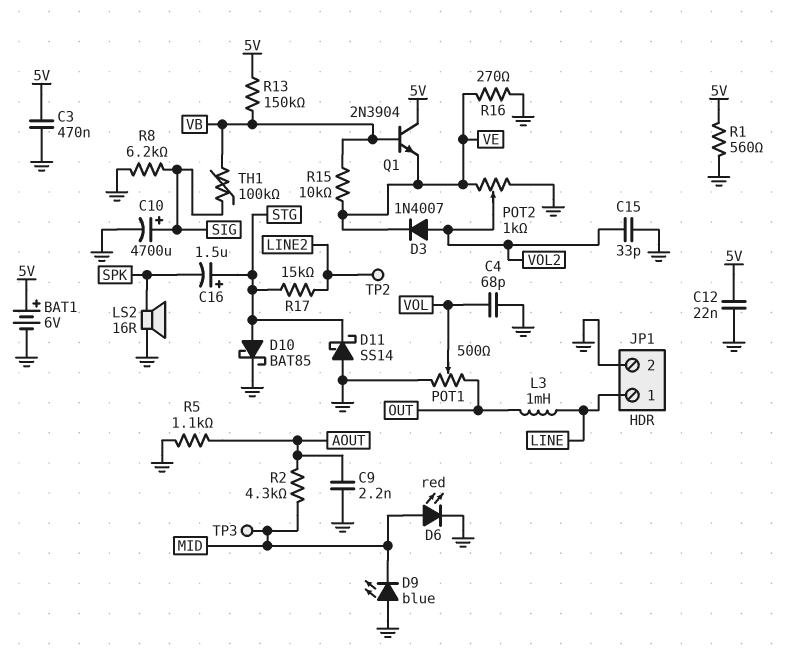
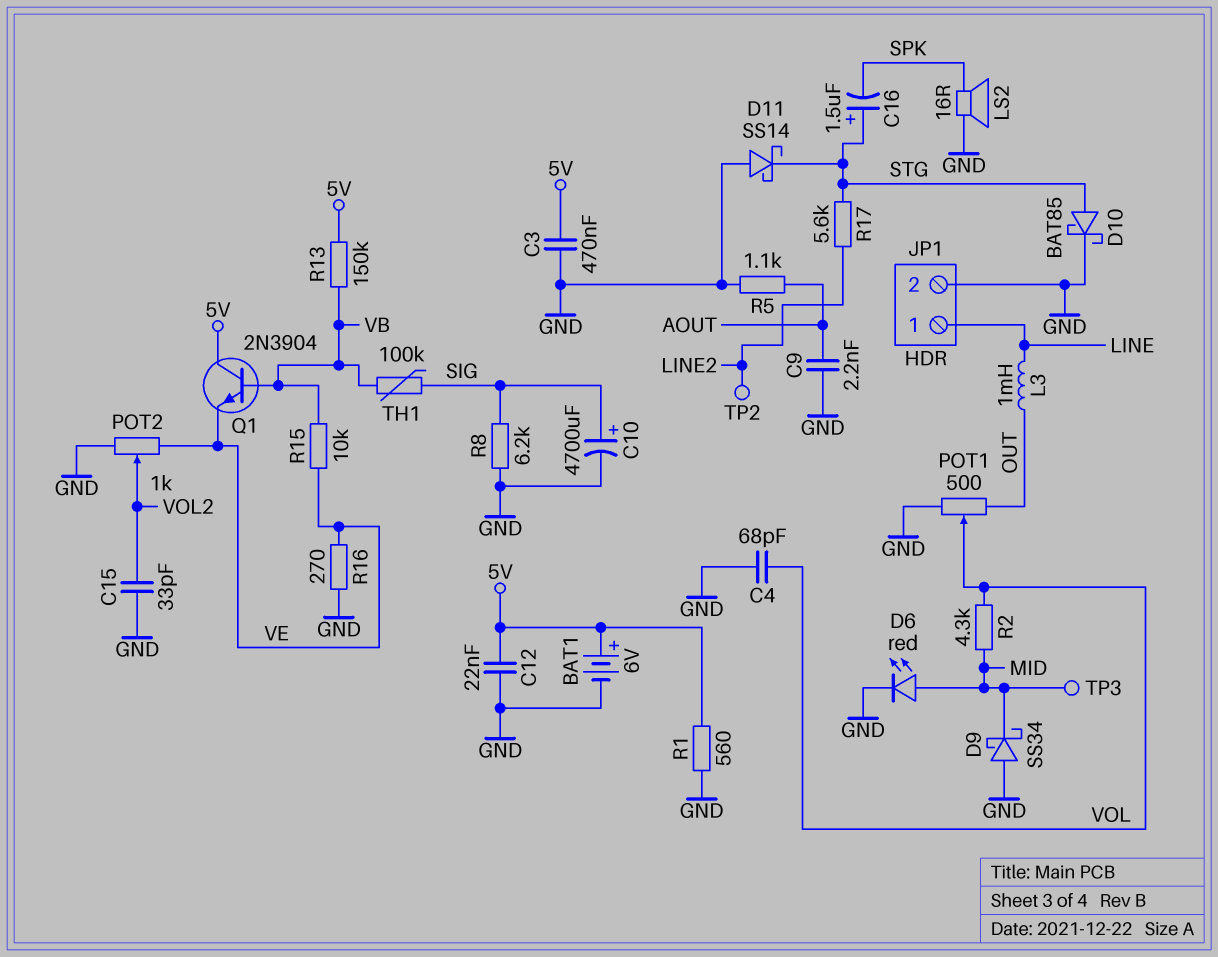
D3: diode 1N4007 (A VOL2, K VE) -> none
D9: LED blue (A GND, K MID) -> schottky SS34 (A GND, K MID)
R2: 4.3k (AOUT, MID) -> 4.3k (MID, VOL)
R17: 15k (LINE2, STG) -> 5.6k (LINE2, STG)

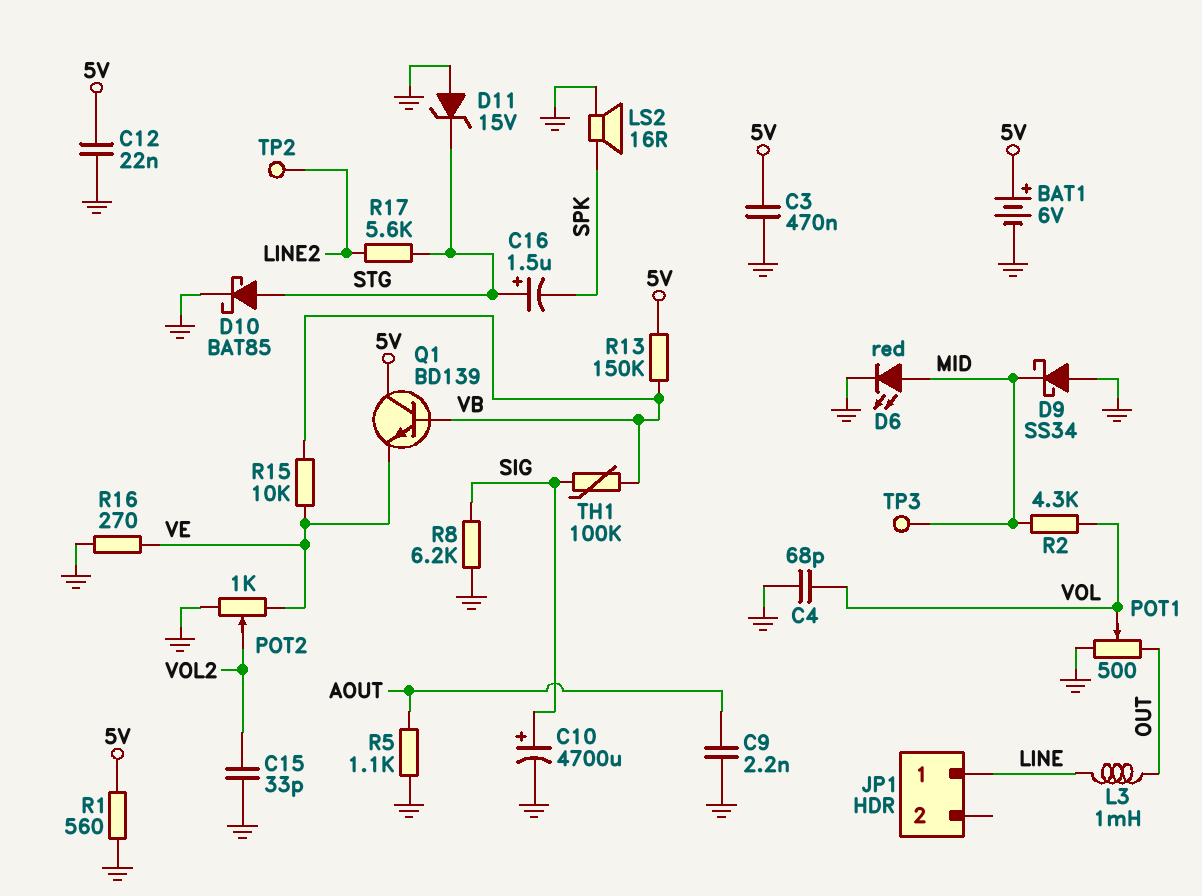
D11: schottky SS14 (A GND, K STG) -> zener 15V (A GND, K STG)
JP1 pin 2: GND -> none
Q1: NPN 2N3904 (B VB, C 5V, E VE) -> NPN BD139 (B VB, C 5V, E VE)

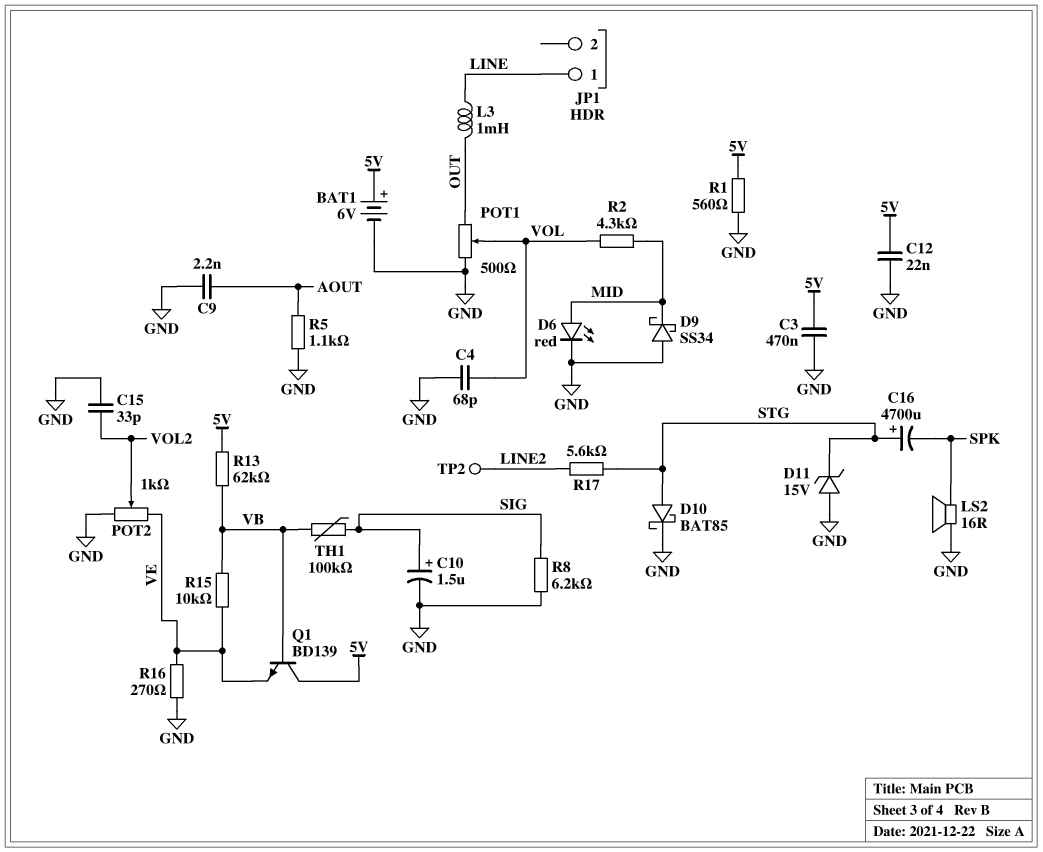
C10: 4700uF (plus SIG, minus GND) -> 1.5uF (plus SIG, minus GND)
C16: 1.5uF (plus STG, minus SPK) -> 4700uF (plus STG, minus SPK)
R13: 150k (5V, VB) -> 62k (5V, VB)
TP3: test point (MID) -> none

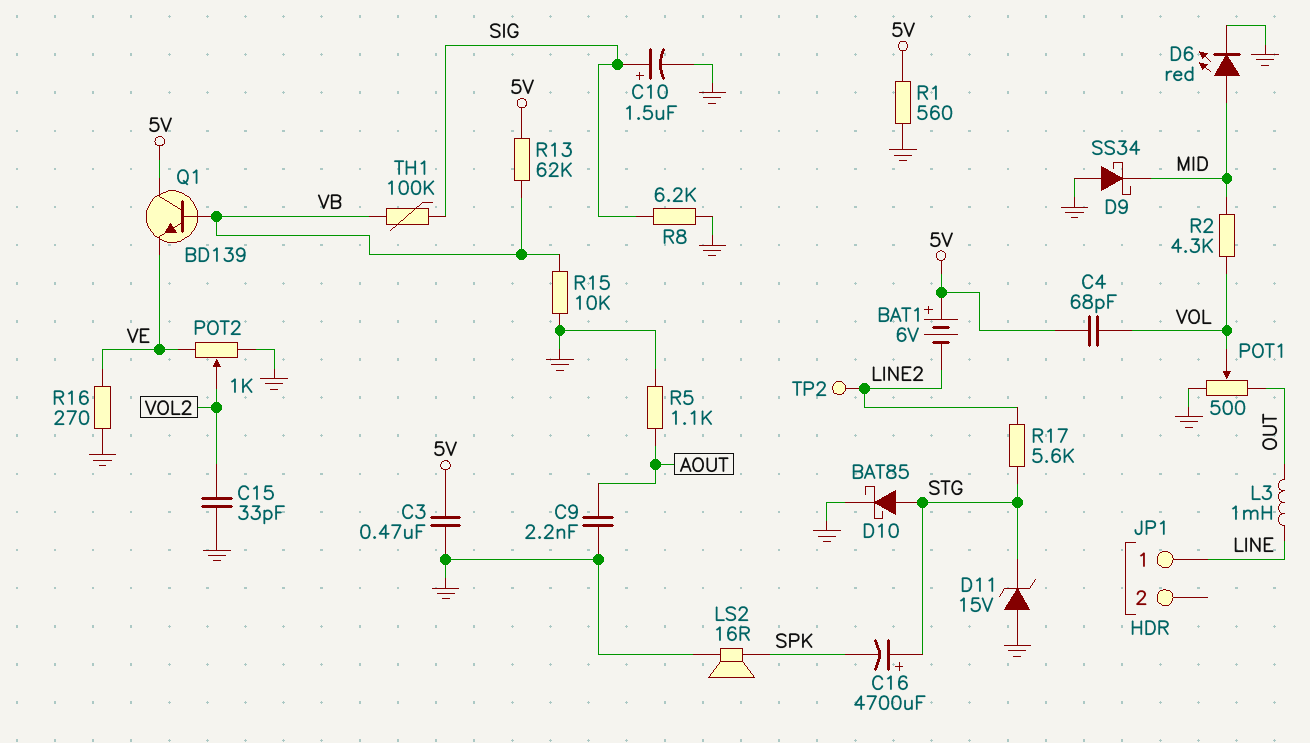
BAT1: 6V (plus 5V, minus GND) -> 6V (plus 5V, minus LINE2)
C4: 68pF (GND, VOL) -> 68pF (5V, VOL)
C12: 22nF (5V, GND) -> none
R15: 10k (VB, VE) -> 10k (GND, VB)

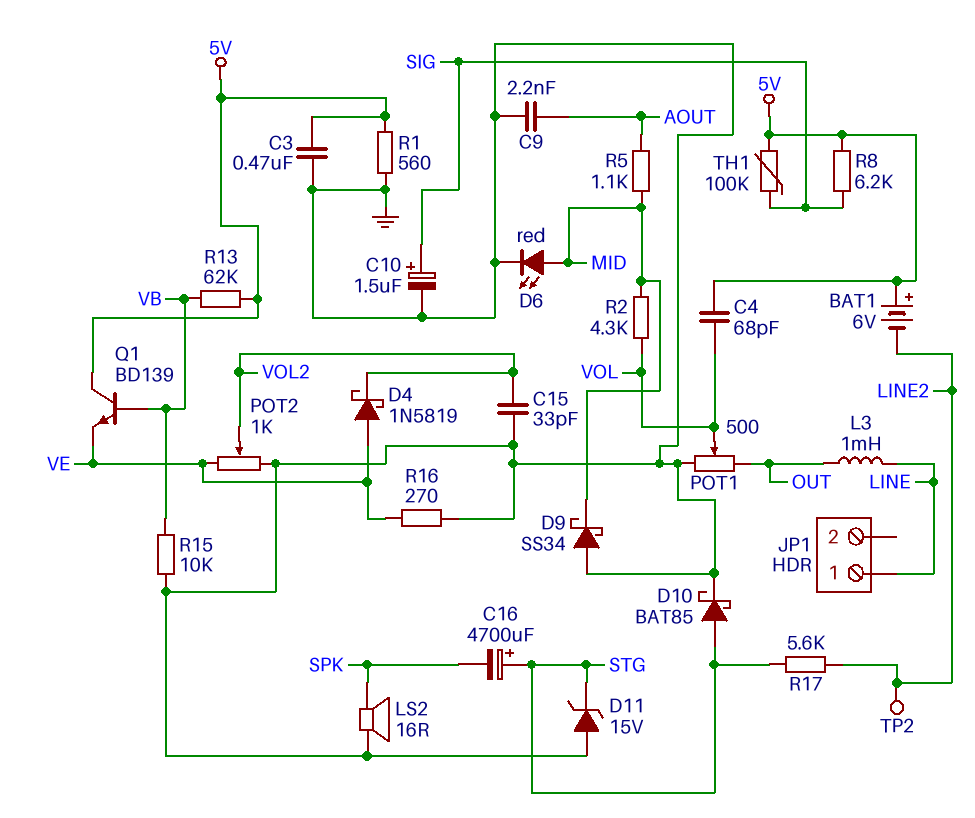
D4: none -> schottky 1N5819 (A VE, K VOL2)
R5: 1.1k (AOUT, GND) -> 1.1k (AOUT, MID)
R8: 6.2k (GND, SIG) -> 6.2k (5V, SIG)
TH1: 100k (SIG, VB) -> 100k (5V, SIG)

